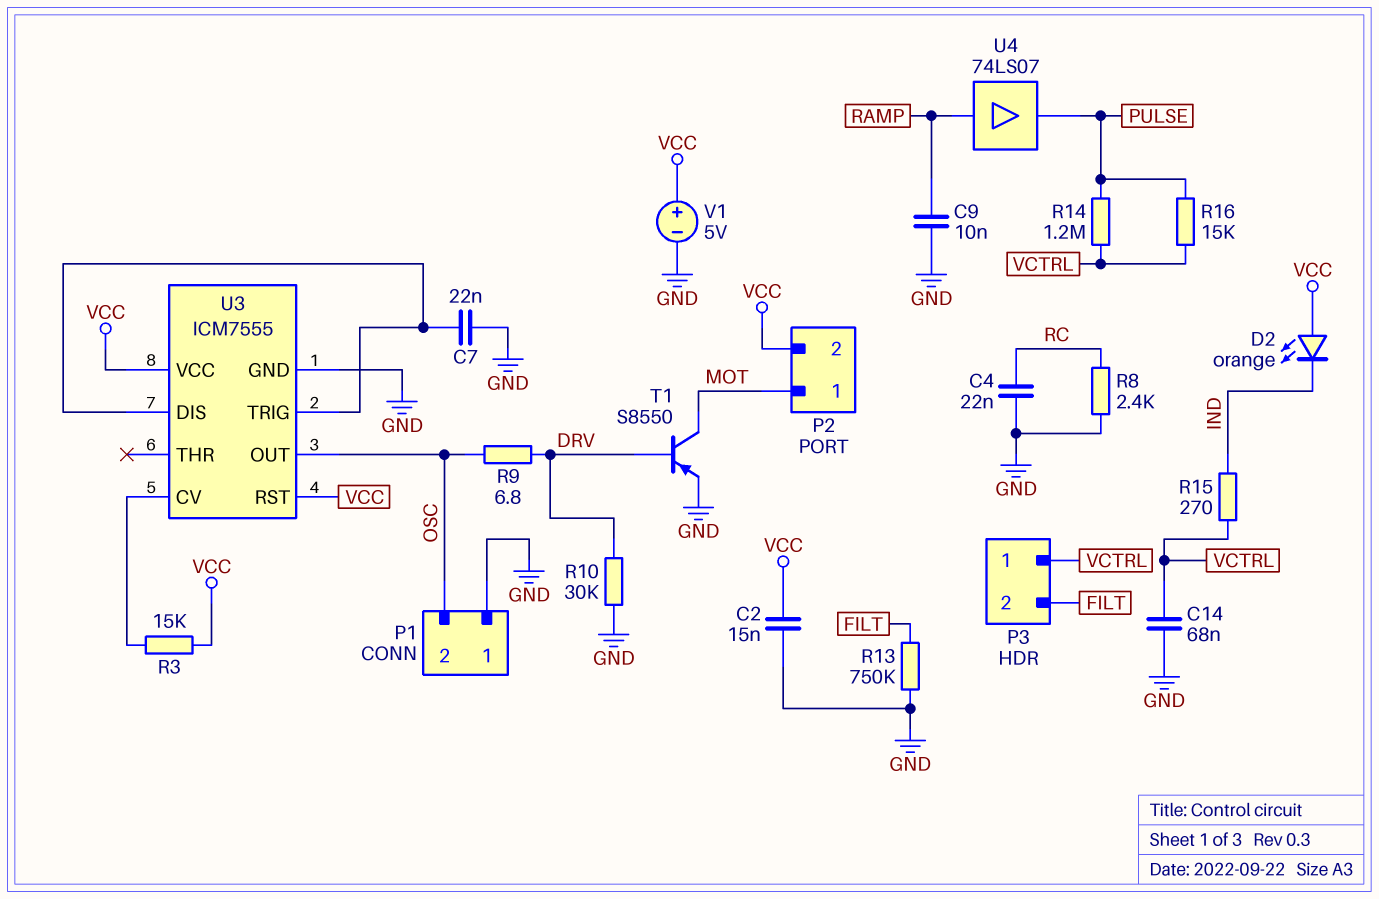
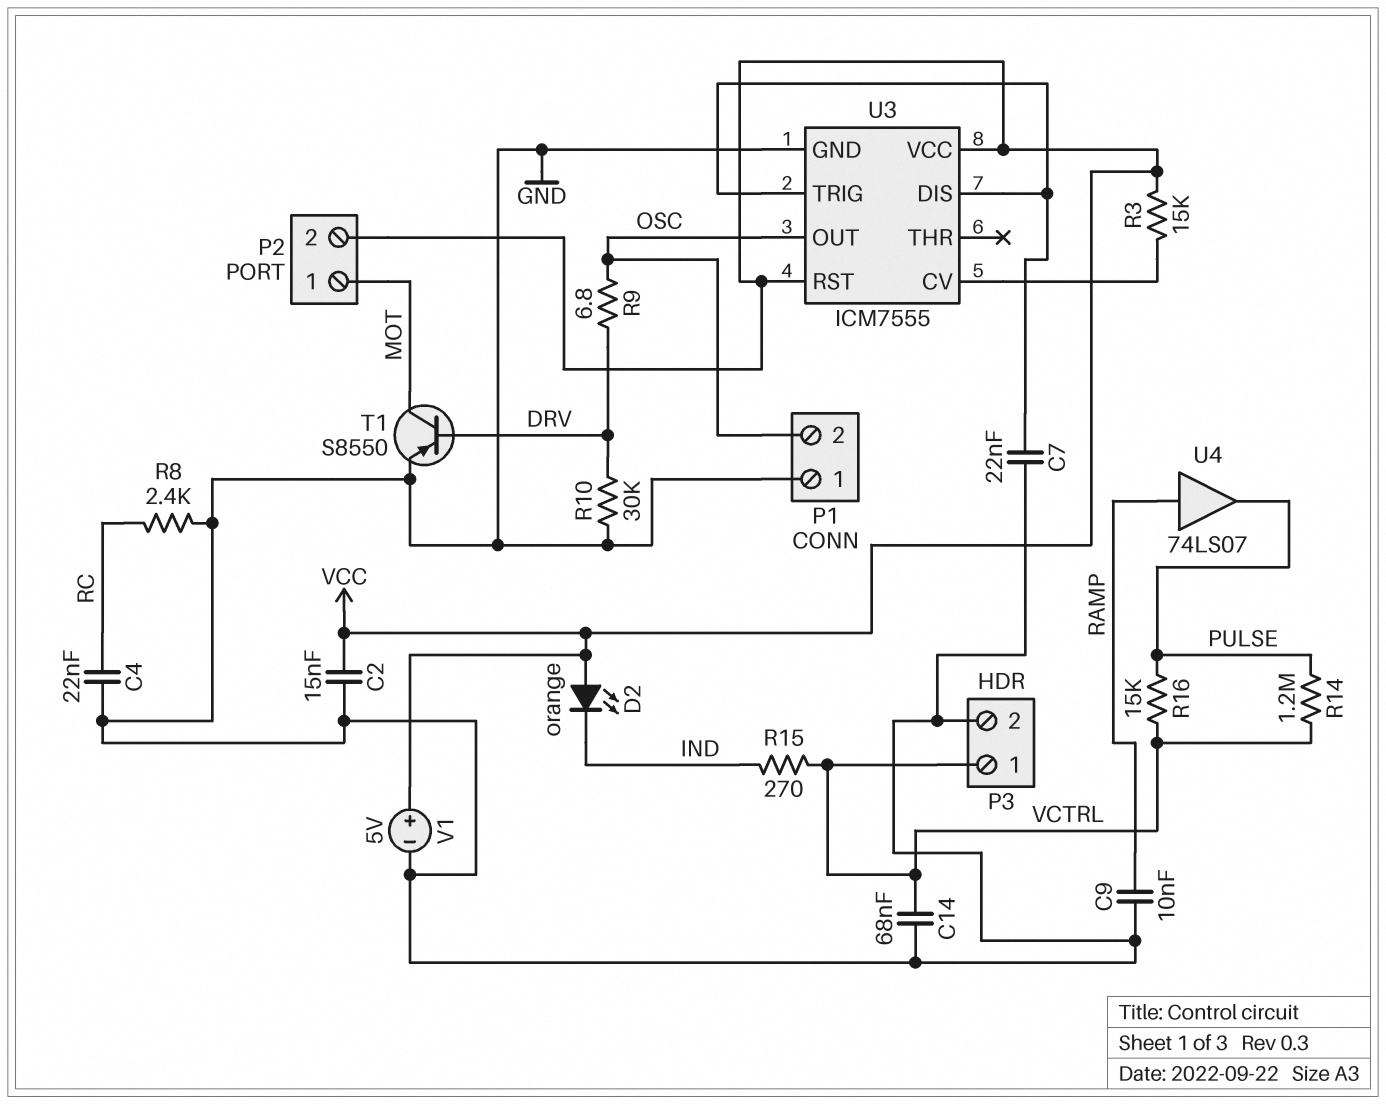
P3 pin 2: FILT -> GND
R13: 750k (FILT, GND) -> none

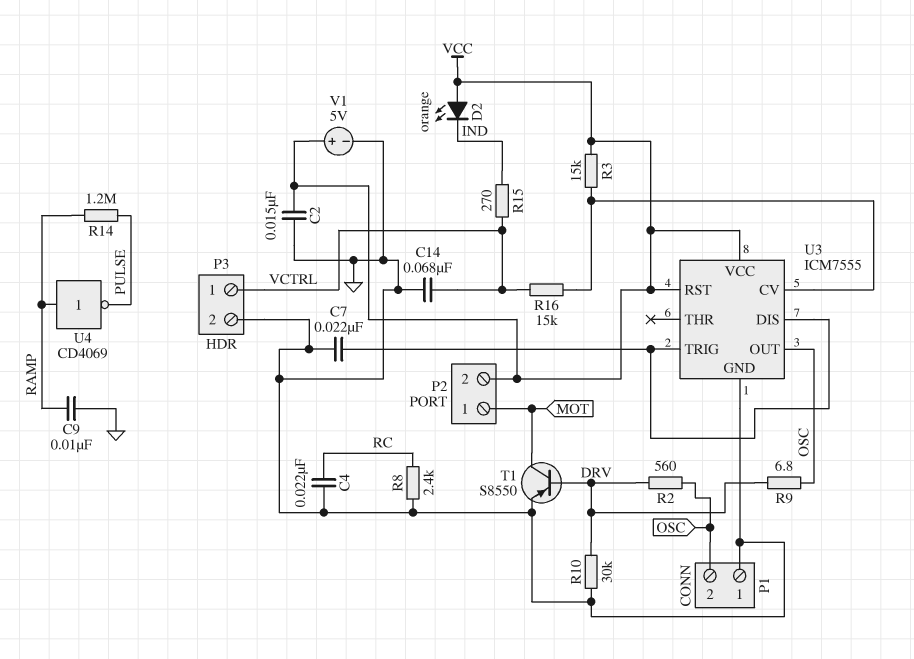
R2: none -> 560 (DRV, OSC)
R14: 1.2M (PULSE, VCTRL) -> 1.2M (PULSE, RAMP)
R16: 15k (PULSE, VCTRL) -> 15k (U3/CV, VCTRL)
U4: buffer 74LS07 (in RAMP, out PULSE) -> NOT CD4069 (in RAMP, out PULSE)

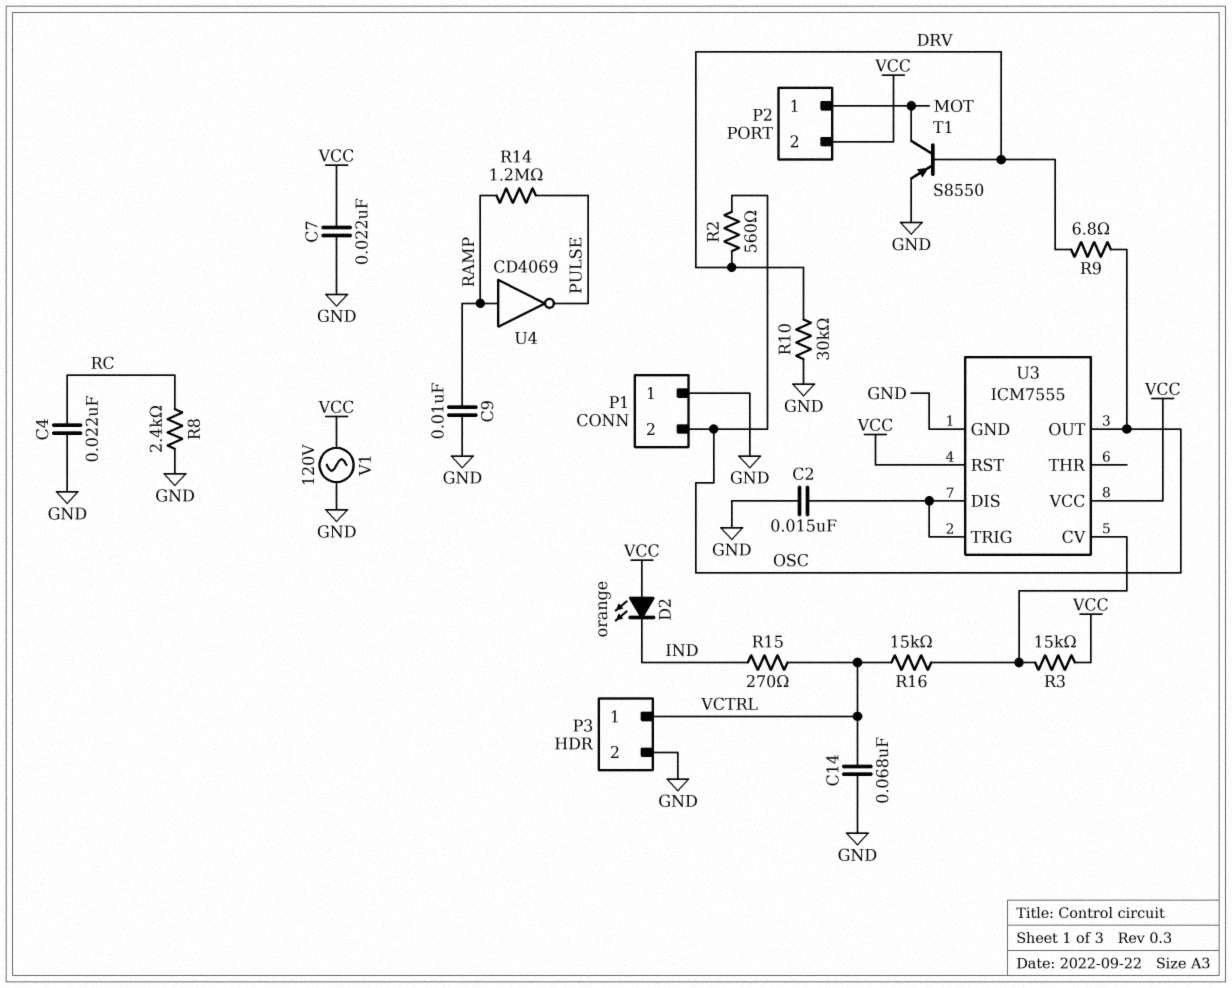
C2: 15nF (GND, VCC) -> 15nF (GND, U3/DIS)
C7: 22nF (GND, U3/DIS) -> 22nF (GND, VCC)
V1: 5V (plus VCC, minus GND) -> AC 120V (GND, VCC)

